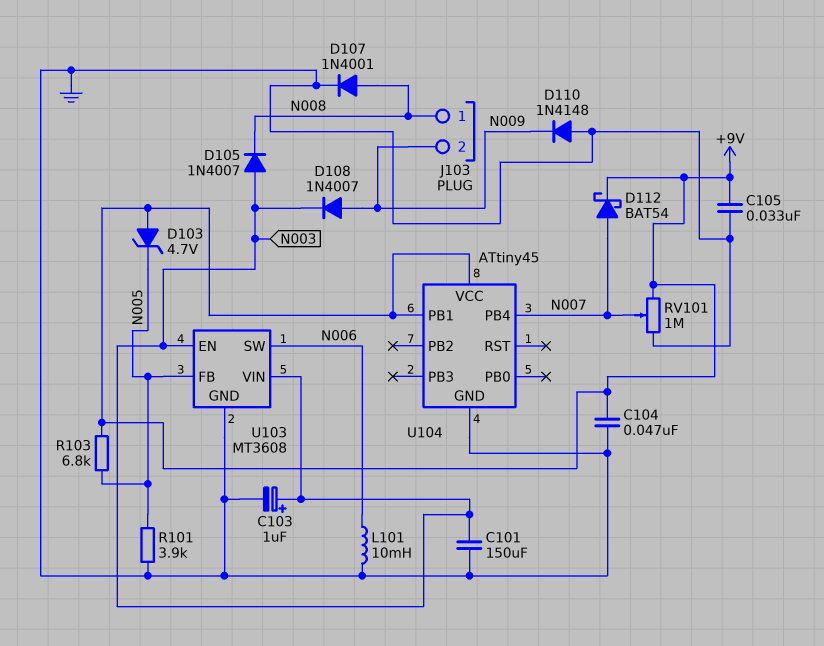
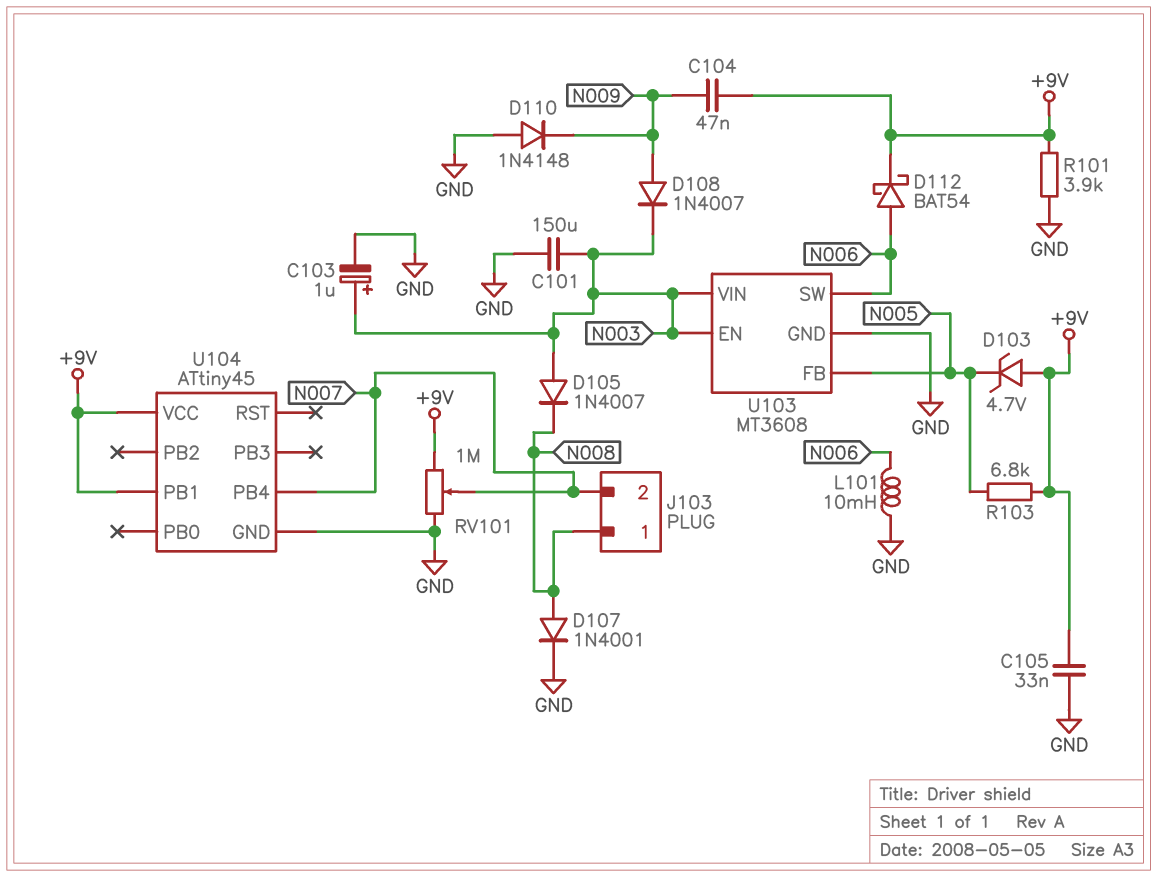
C104: 47nF (+9V, GND) -> 47nF (+9V, N009)
D112: schottky BAT54 (A N007, K +9V) -> schottky BAT54 (A N006, K +9V)
J103 pin 2: N009 -> N007
R101: 3.9k (GND, N005) -> 3.9k (+9V, GND)

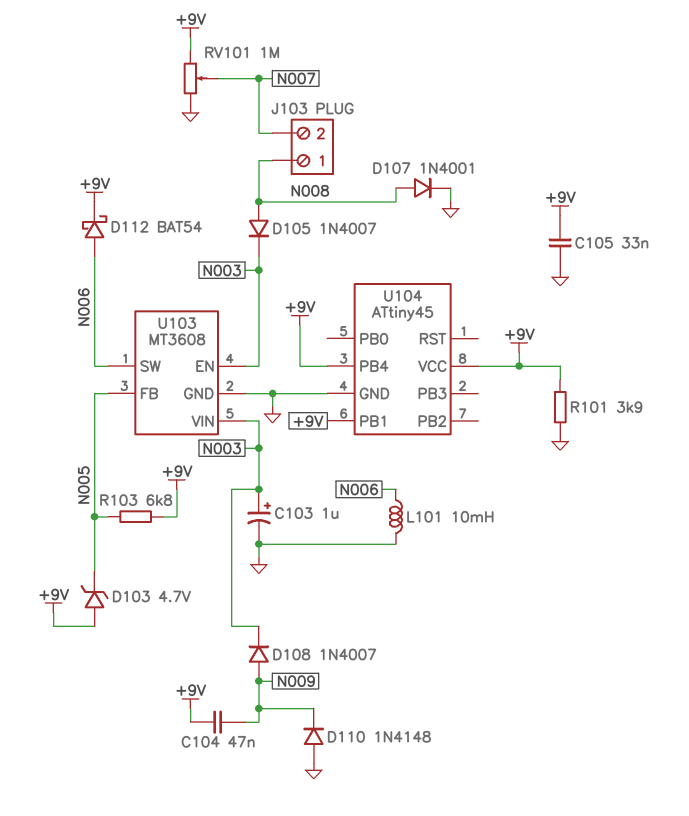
C101: 150uF (GND, N003) -> none
D105: diode 1N4007 (A N003, K N008) -> diode 1N4007 (A N008, K N003)
U104 pin PB4: N007 -> +9V

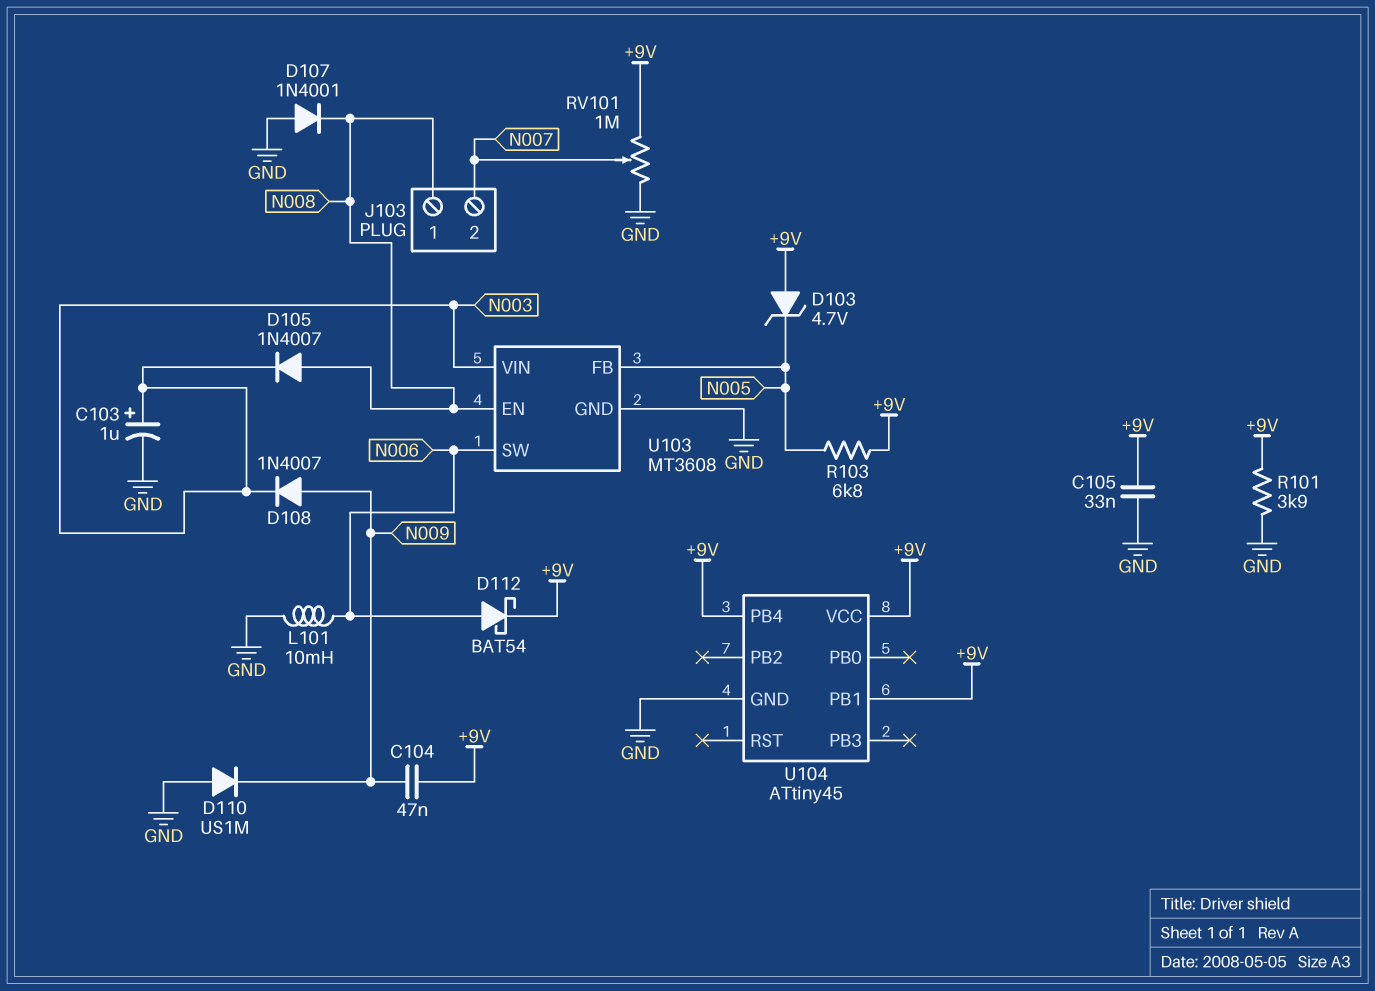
D107: diode 1N4001 (A N008, K GND) -> diode 1N4001 (A GND, K N008)
D110: diode 1N4148 (A GND, K N009) -> diode US1M (A GND, K N009)
U103 pin EN: N003 -> N008

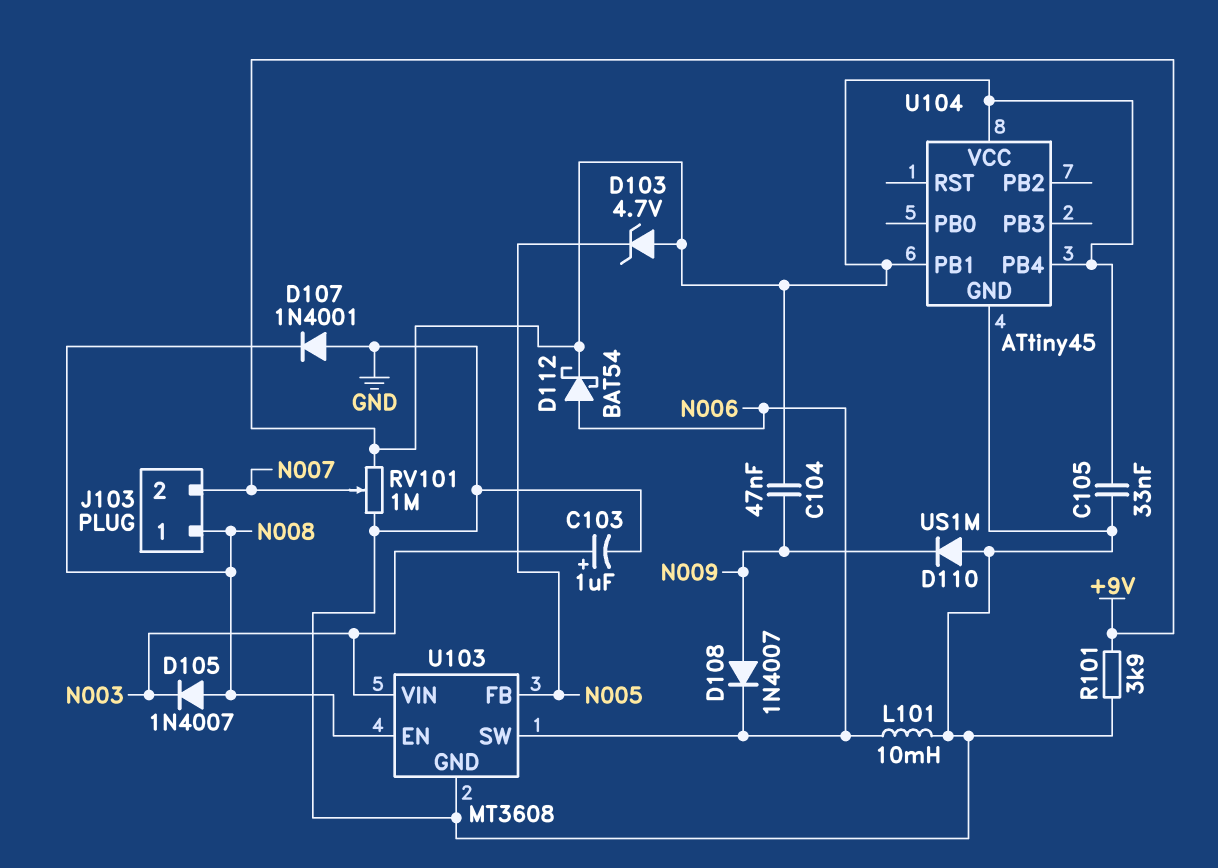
D108: diode 1N4007 (A N009, K N003) -> diode 1N4007 (A N009, K N006)
R103: 6.8k (+9V, N005) -> none

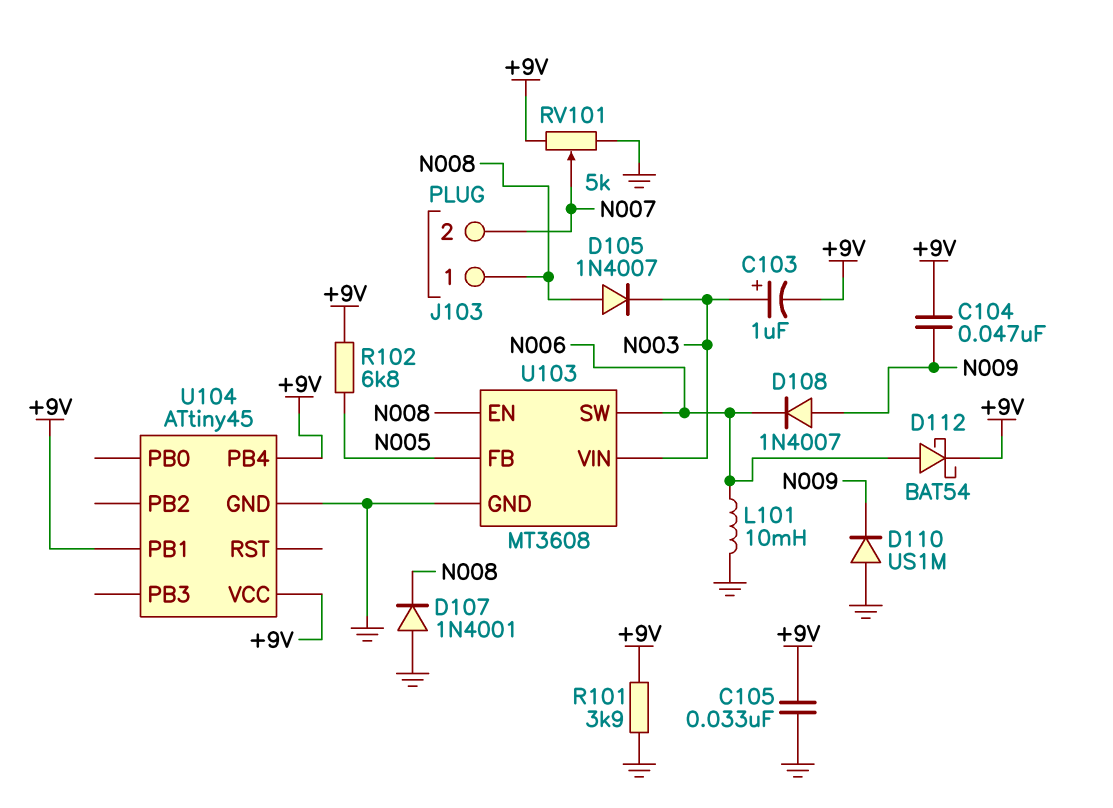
C103: 1uF (plus N003, minus GND) -> 1uF (plus N003, minus +9V)
D103: zener 4.7V (A +9V, K N005) -> none
R102: none -> 6.8k (+9V, N005)
RV101: 1M (+9V, GND, wiper N007) -> 5k (+9V, GND, wiper N007)

